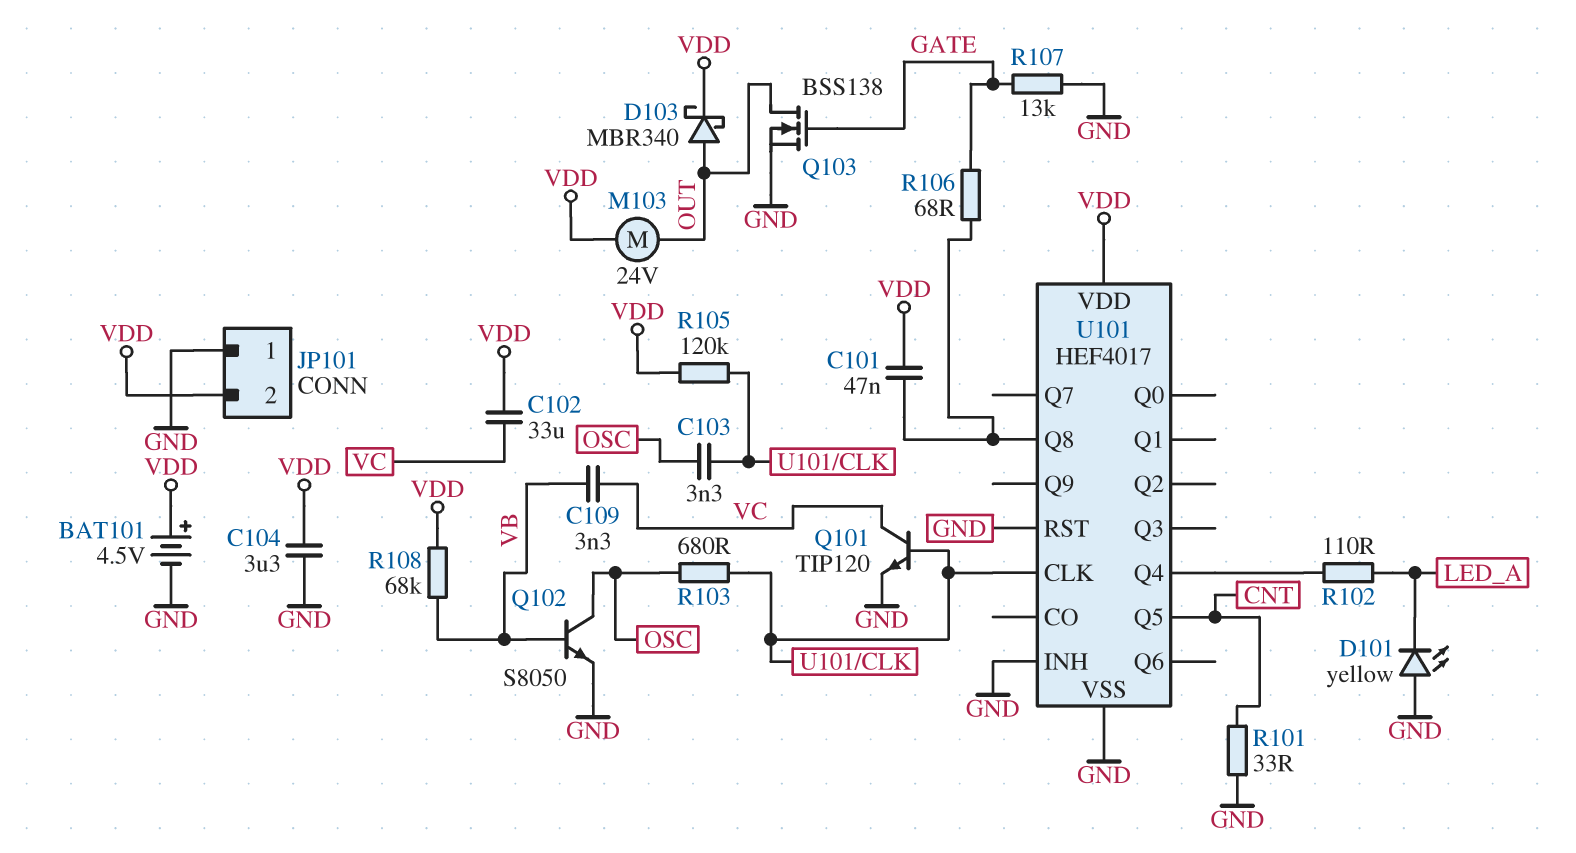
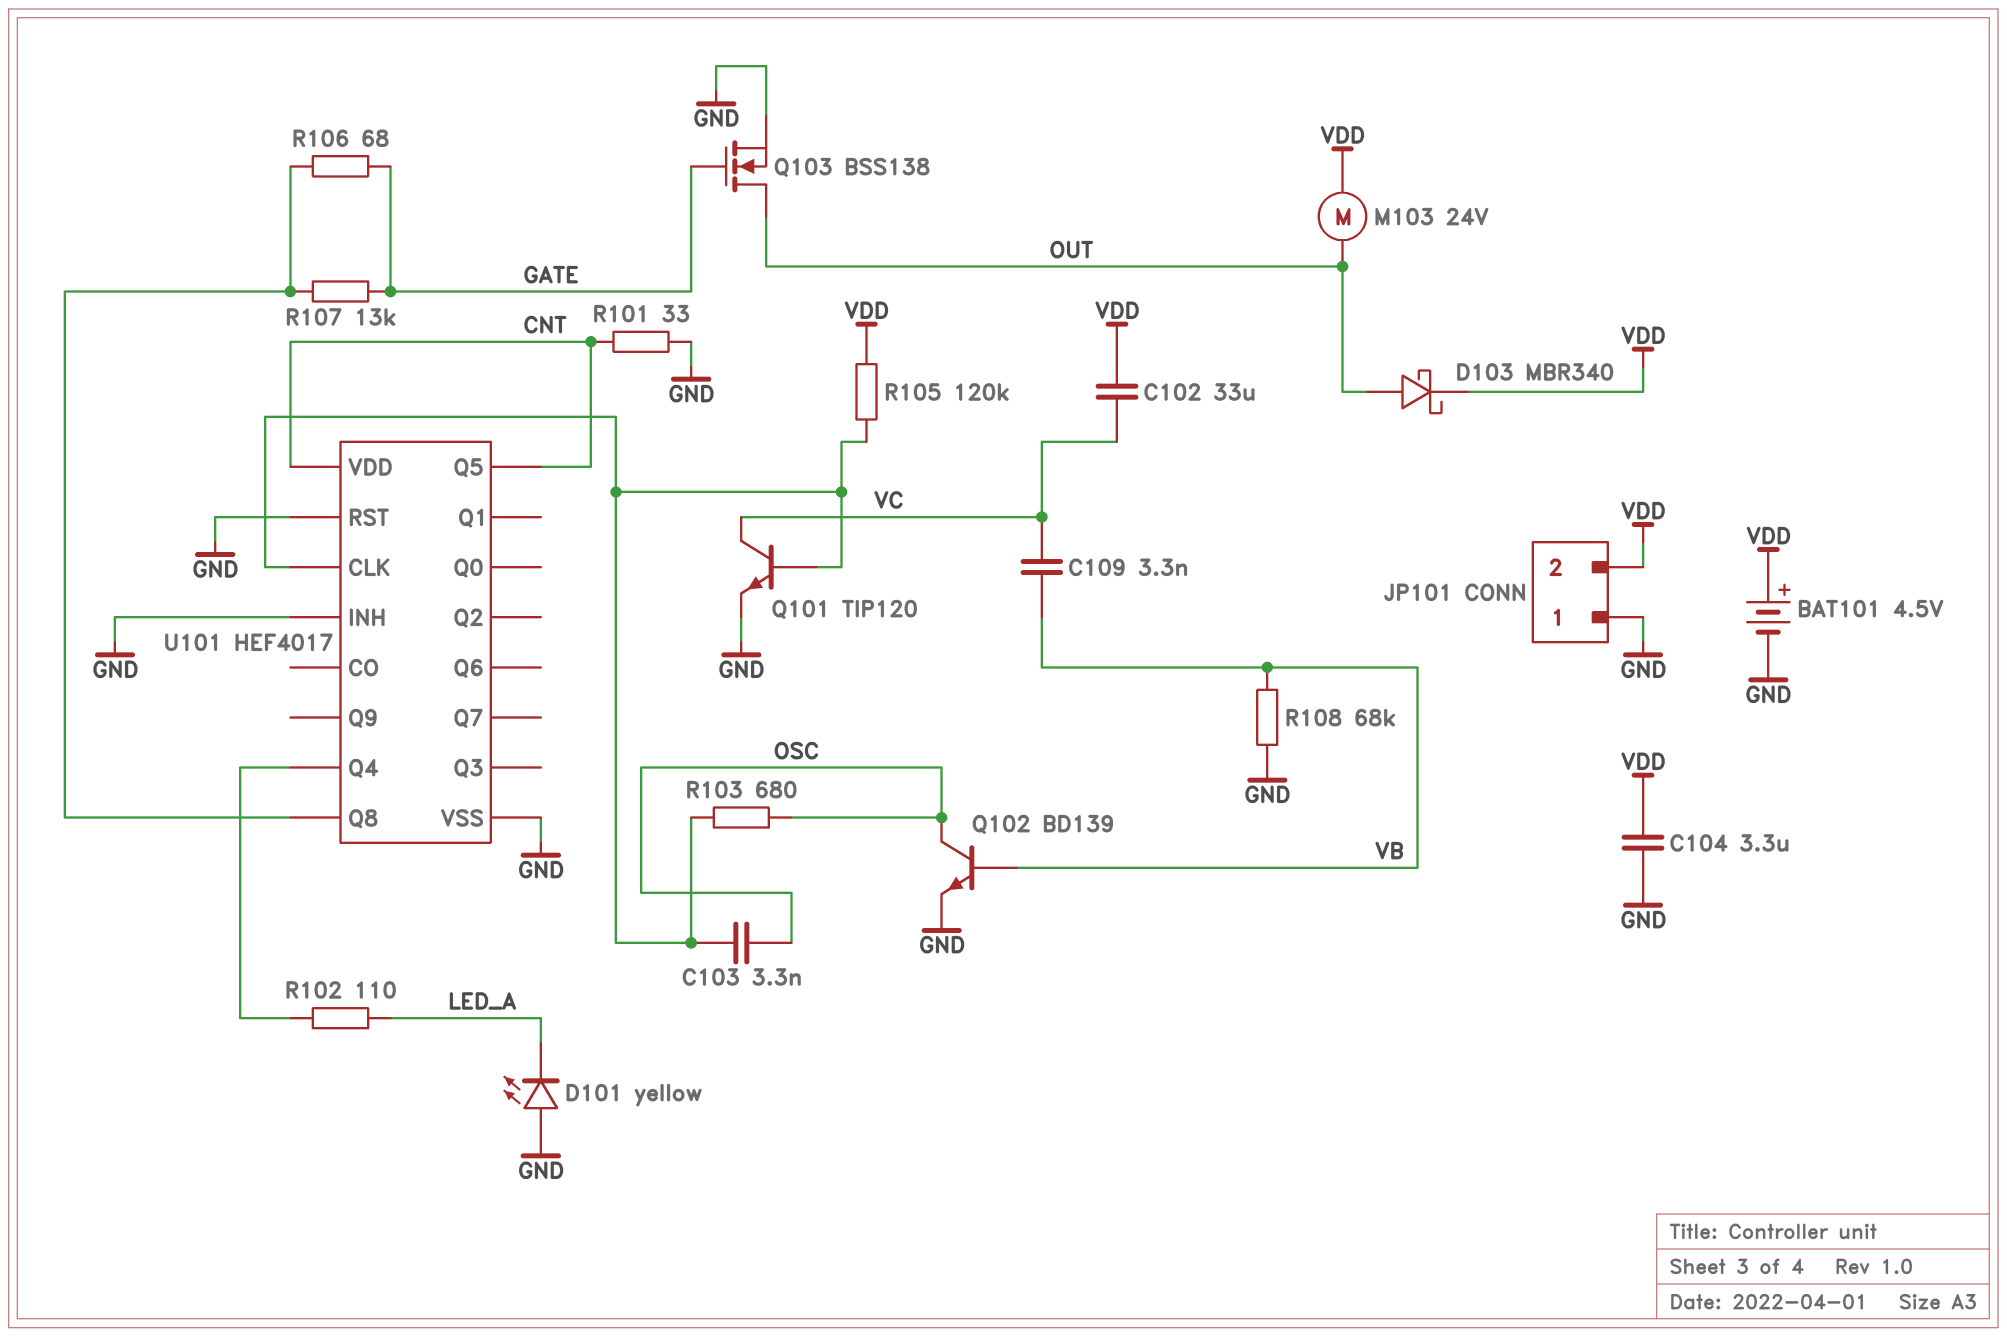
C101: 47nF (U101/Q8, VDD) -> none
Q102: NPN S8050 (B VB, C OSC, E GND) -> NPN BD139 (B VB, C OSC, E GND)
R107: 13k (GATE, GND) -> 13k (GATE, U101/Q8)
R108: 68k (VB, VDD) -> 68k (GND, VB)
U101 pin VDD: VDD -> CNT

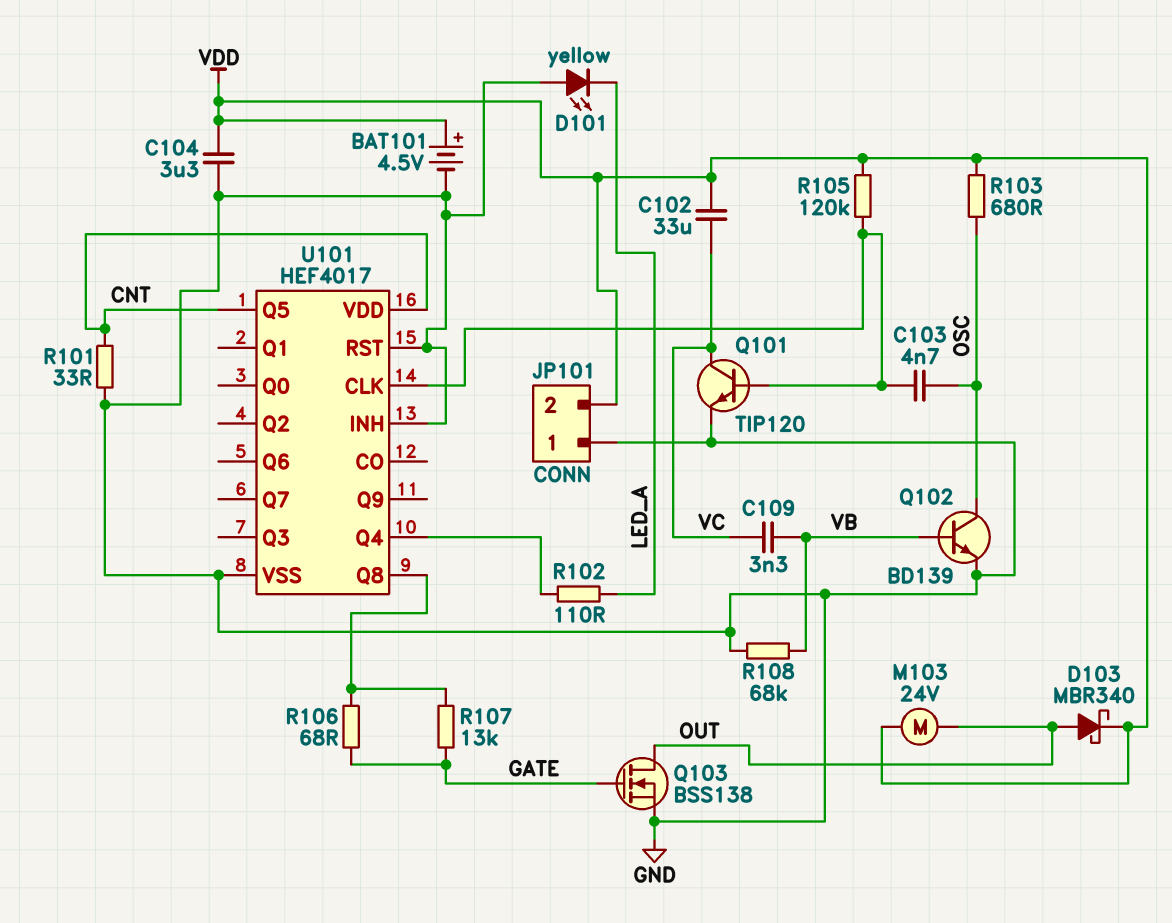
C103: 3.3nF (OSC, U101/CLK) -> 4.7nF (OSC, U101/CLK)
R103: 680 (OSC, U101/CLK) -> 680 (OSC, VDD)

